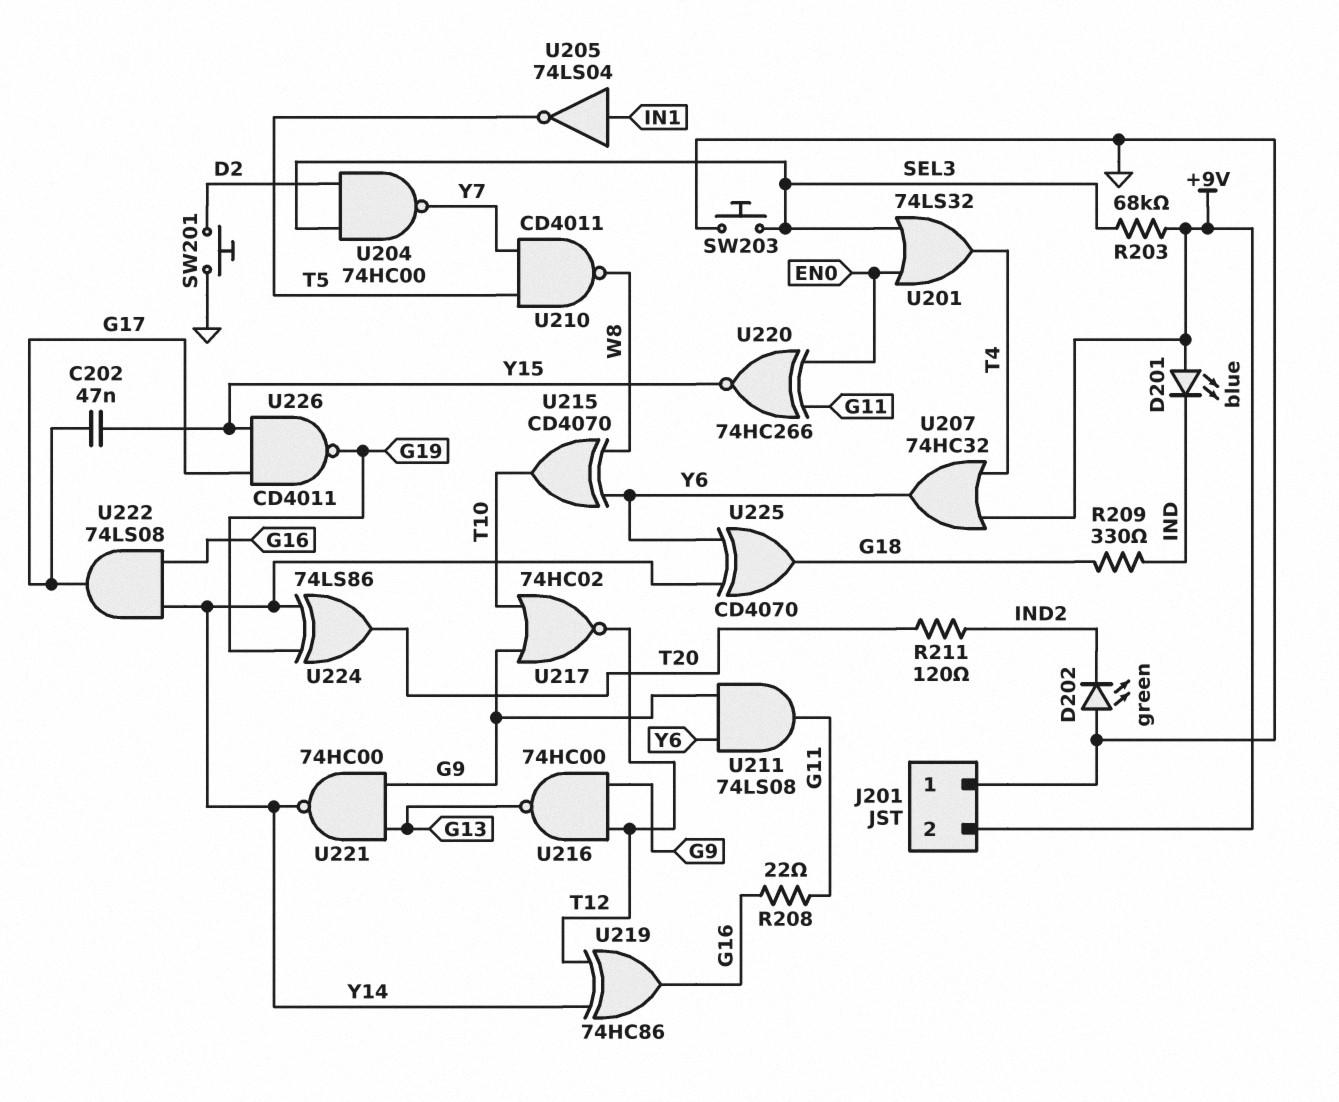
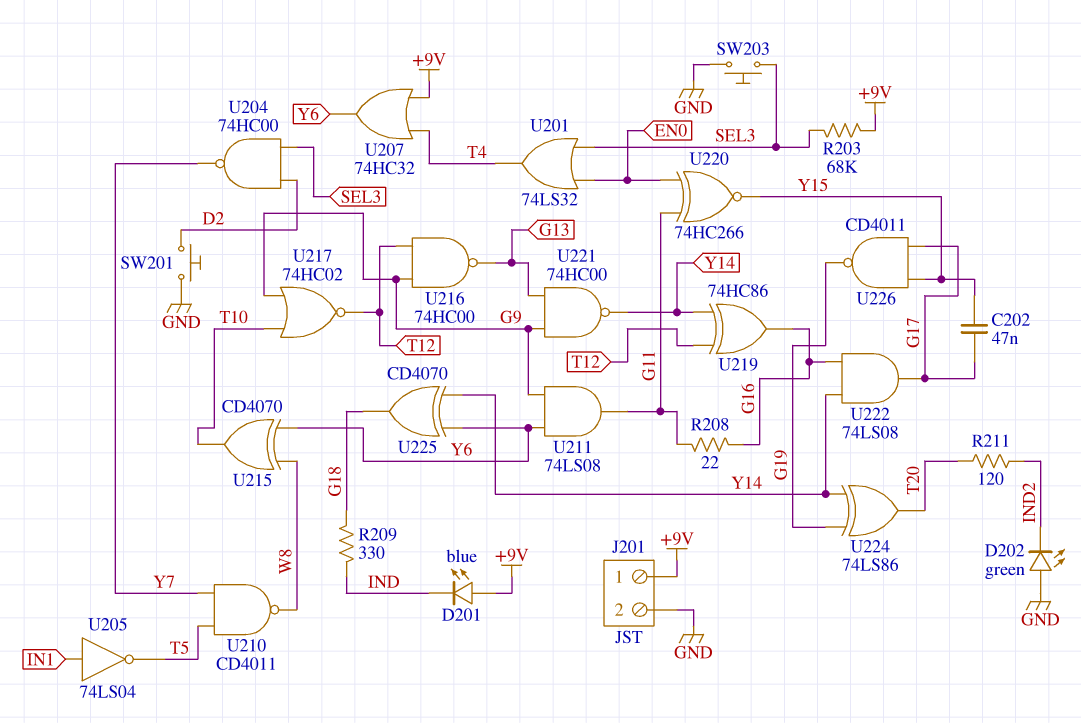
J201 pin 1: GND -> +9V
J201 pin 2: +9V -> GND

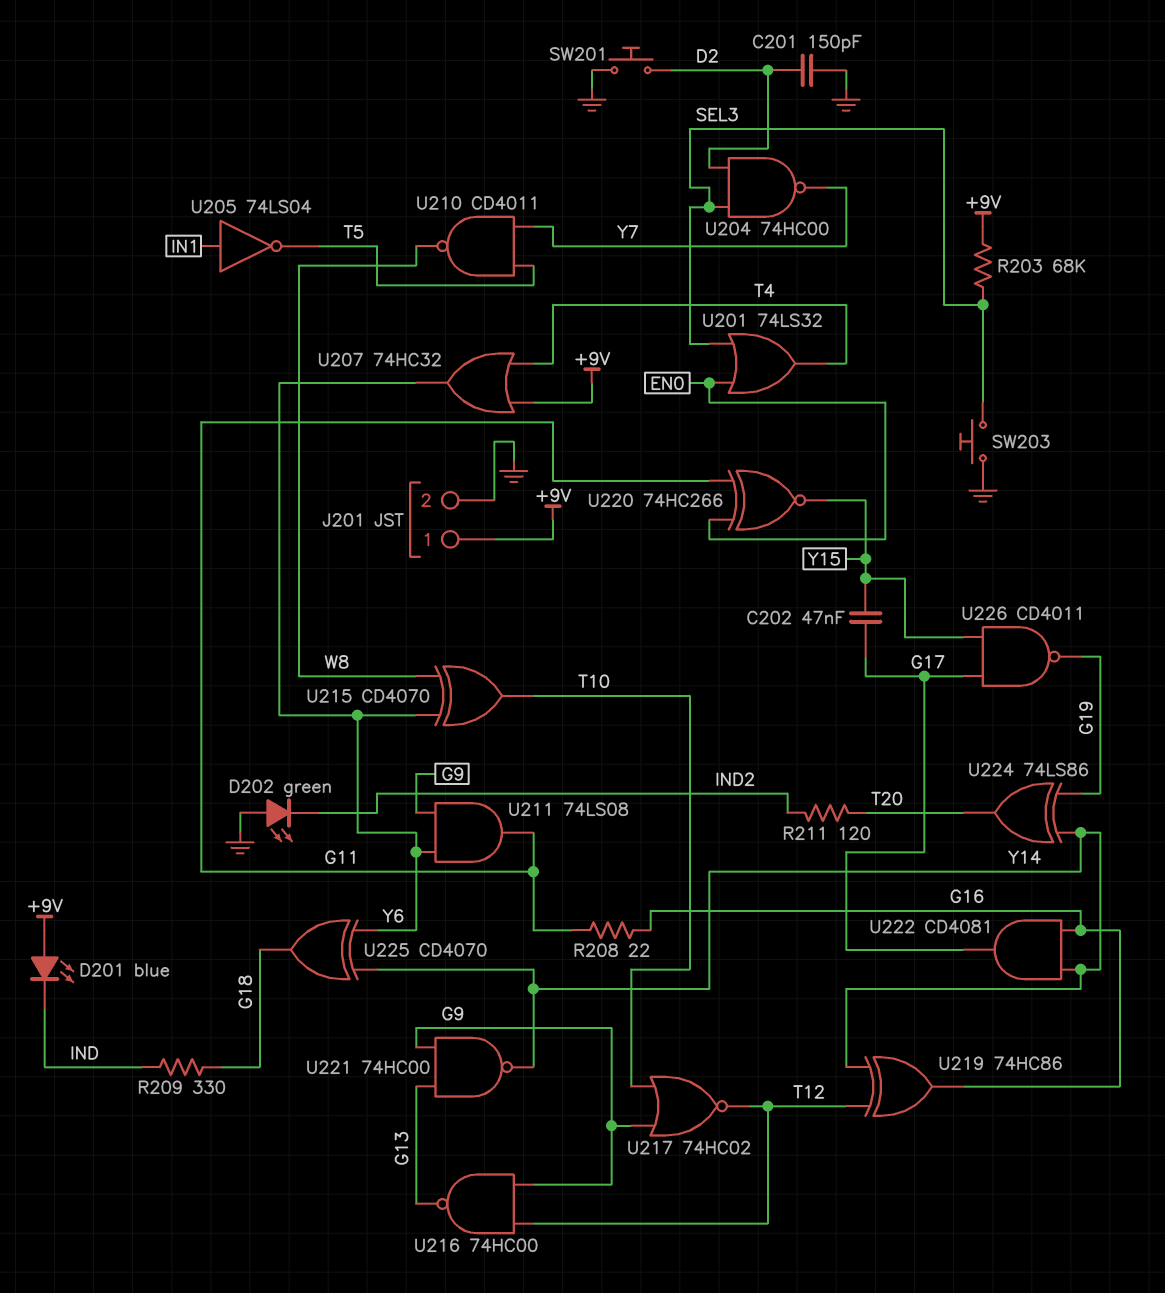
C201: none -> 150pF (D2, GND)
U222: AND 74LS08 (in G16, in Y14, out G17) -> AND CD4081 (in G16, in Y14, out G17)

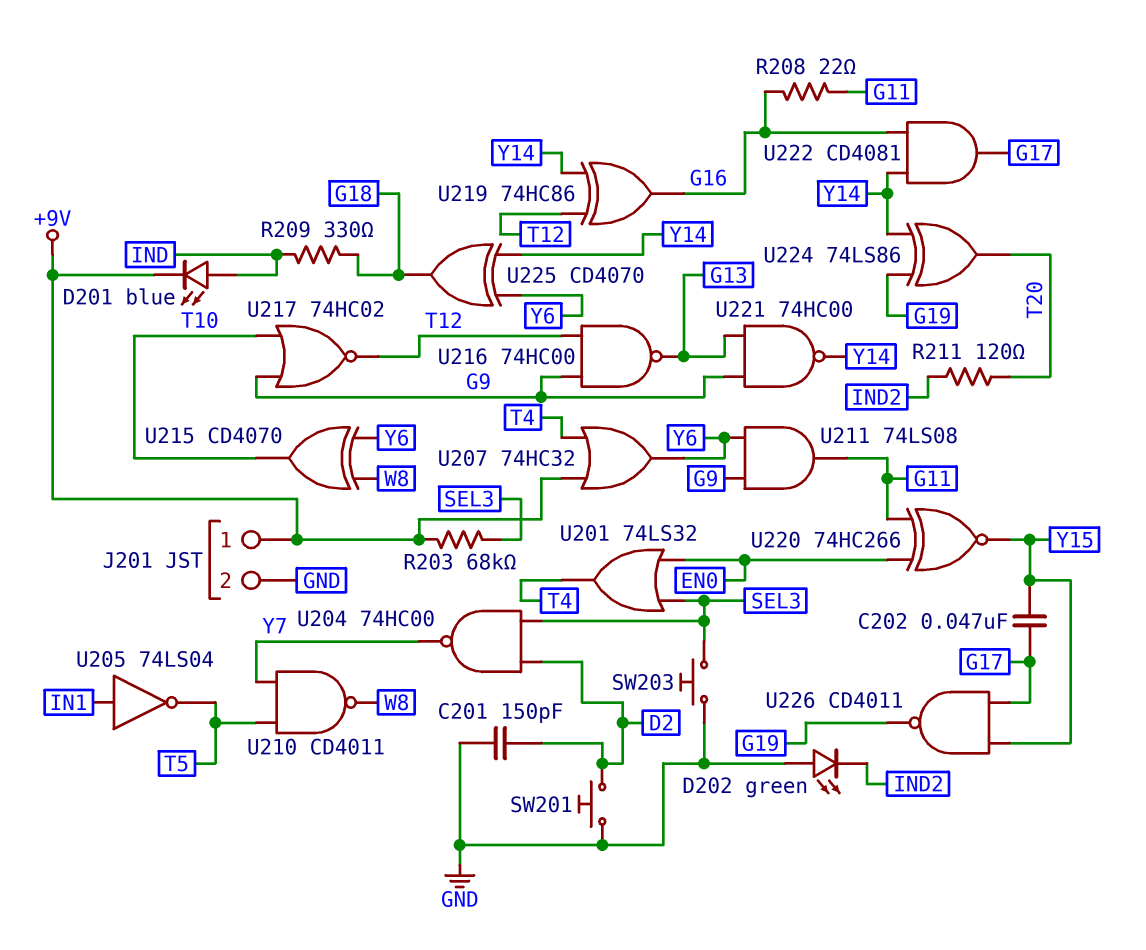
D201: LED blue (A +9V, K IND) -> LED blue (A IND, K +9V)

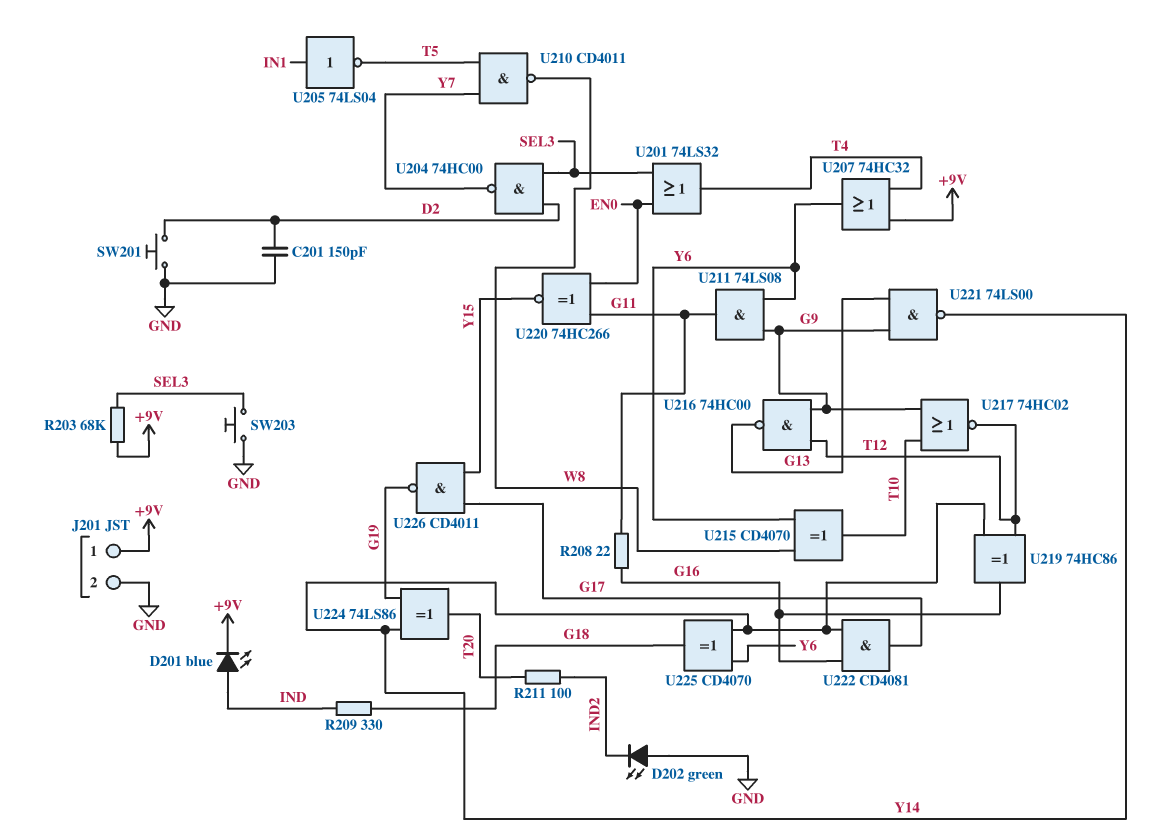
C202: 47nF (G17, Y15) -> none
R211: 120 (IND2, T20) -> 100 (IND2, T20)
U221: NAND 74HC00 (in G9, in G13, out Y14) -> NAND 74LS00 (in G9, in G13, out Y14)

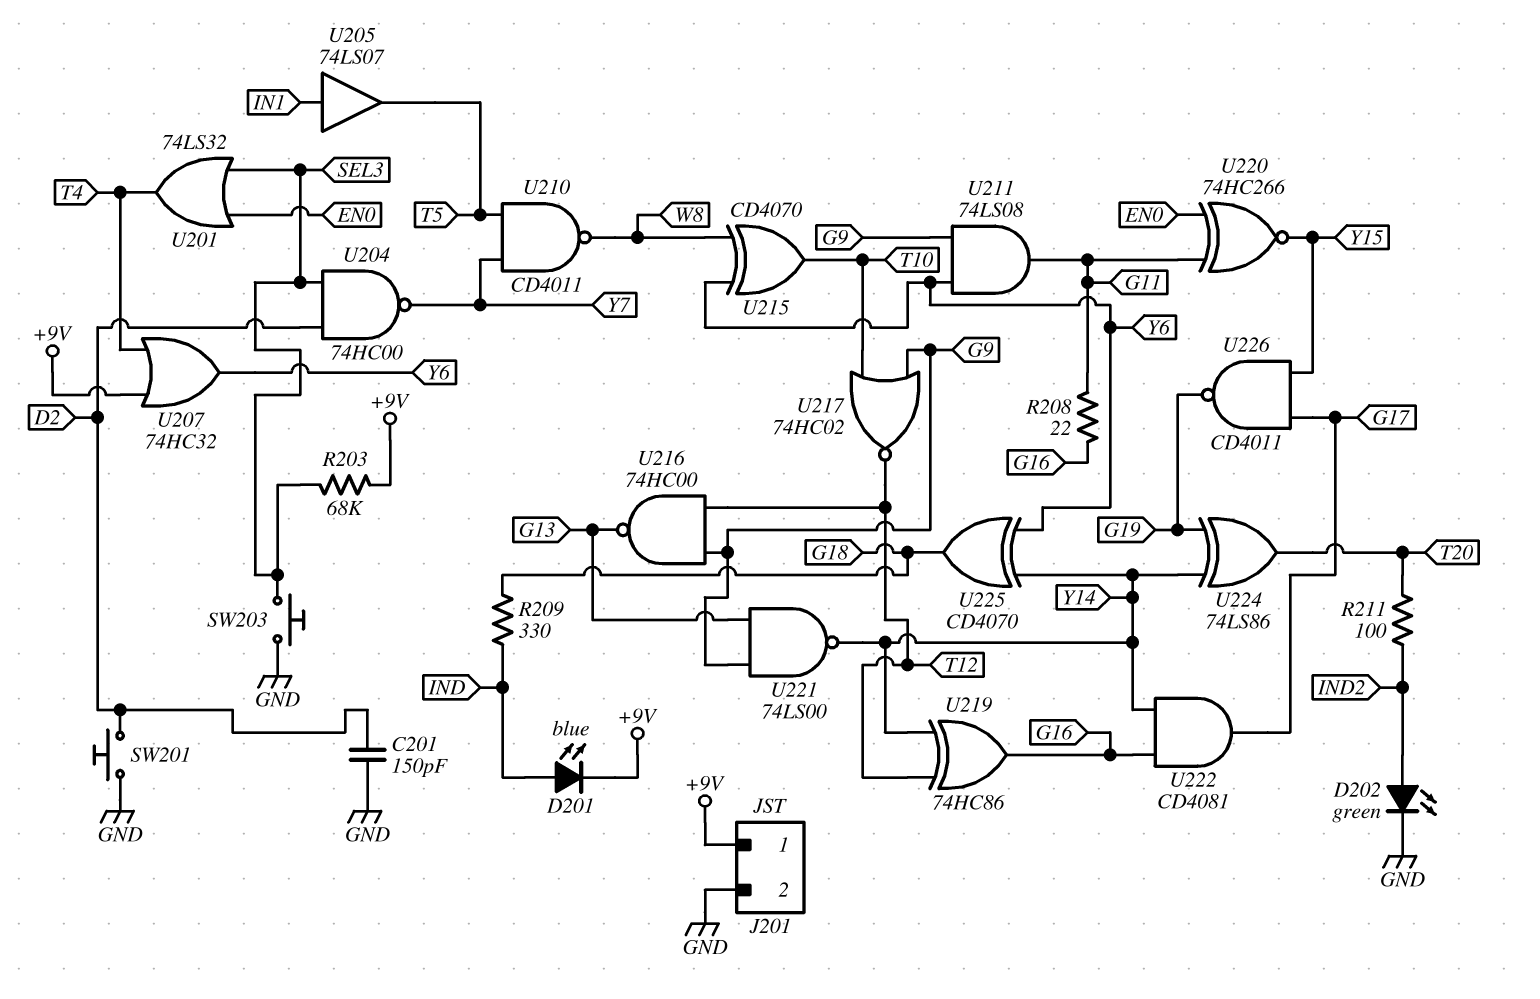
D202: LED green (A GND, K IND2) -> LED green (A IND2, K GND)
U205: NOT 74LS04 (in IN1, out T5) -> buffer 74LS07 (in IN1, out T5)

